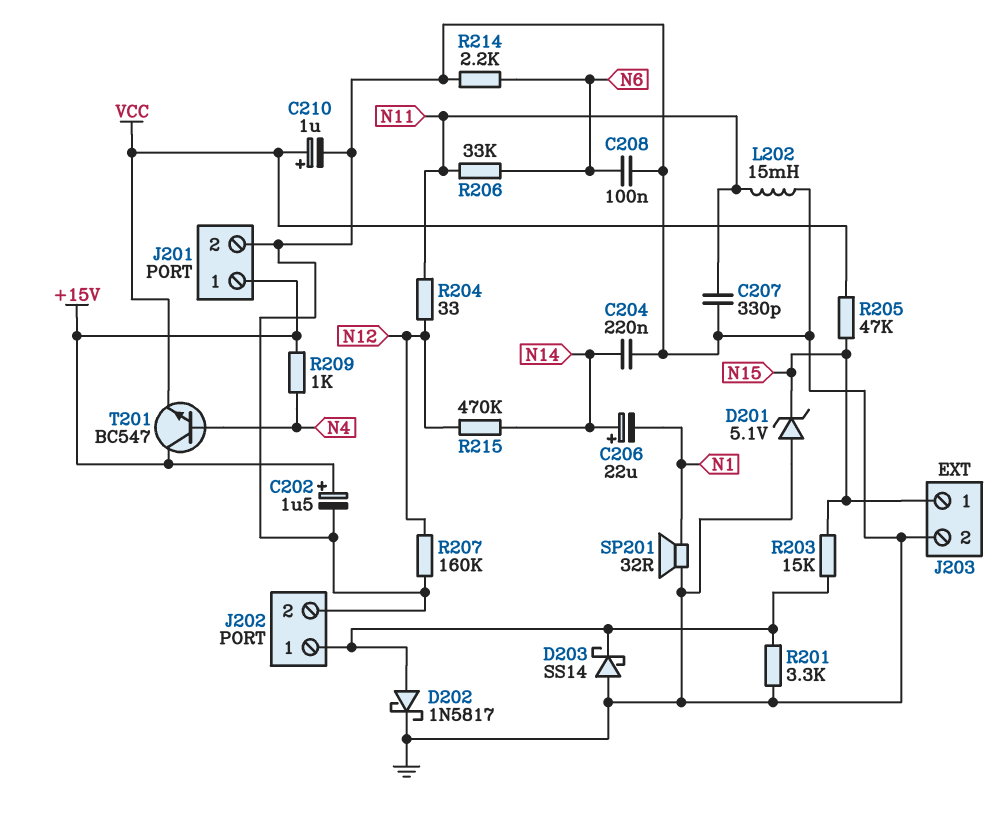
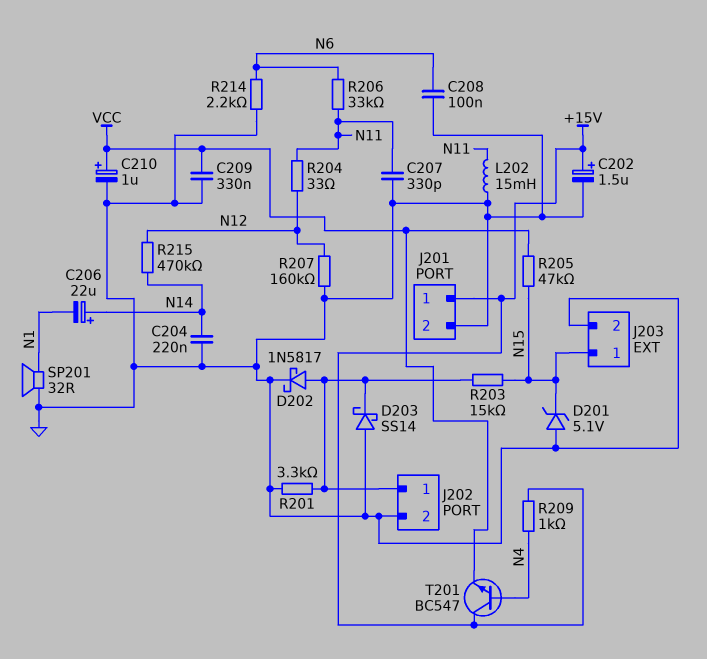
C209: none -> 330nF (GND, VCC)

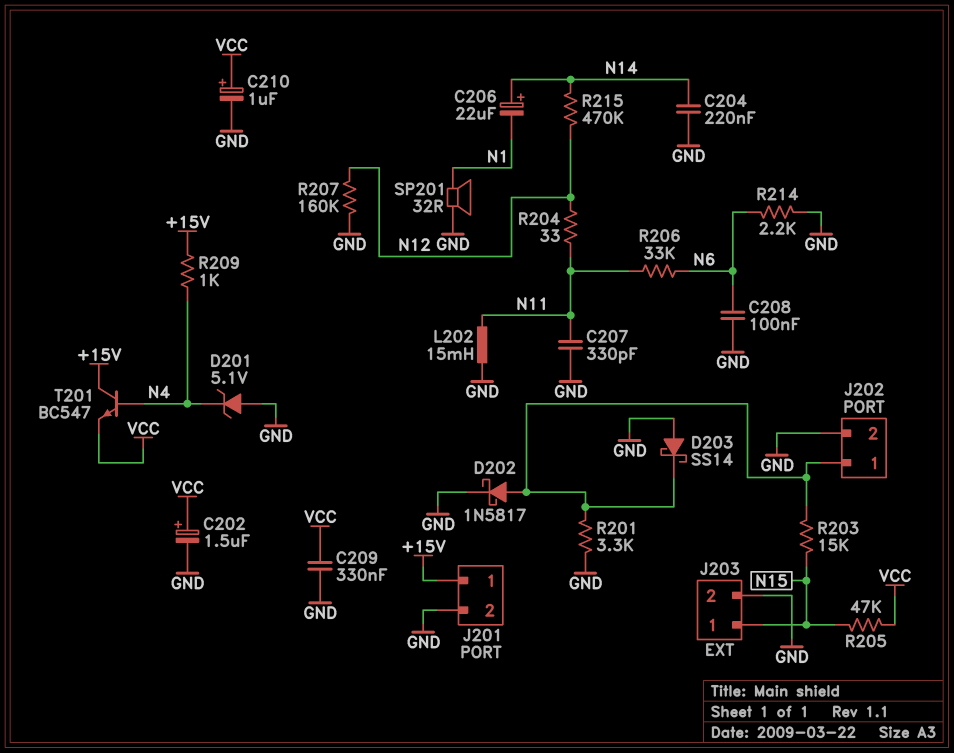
C202: 1.5uF (plus +15V, minus GND) -> 1.5uF (plus VCC, minus GND)
D201: zener 5.1V (A GND, K N15) -> zener 5.1V (A GND, K N4)

